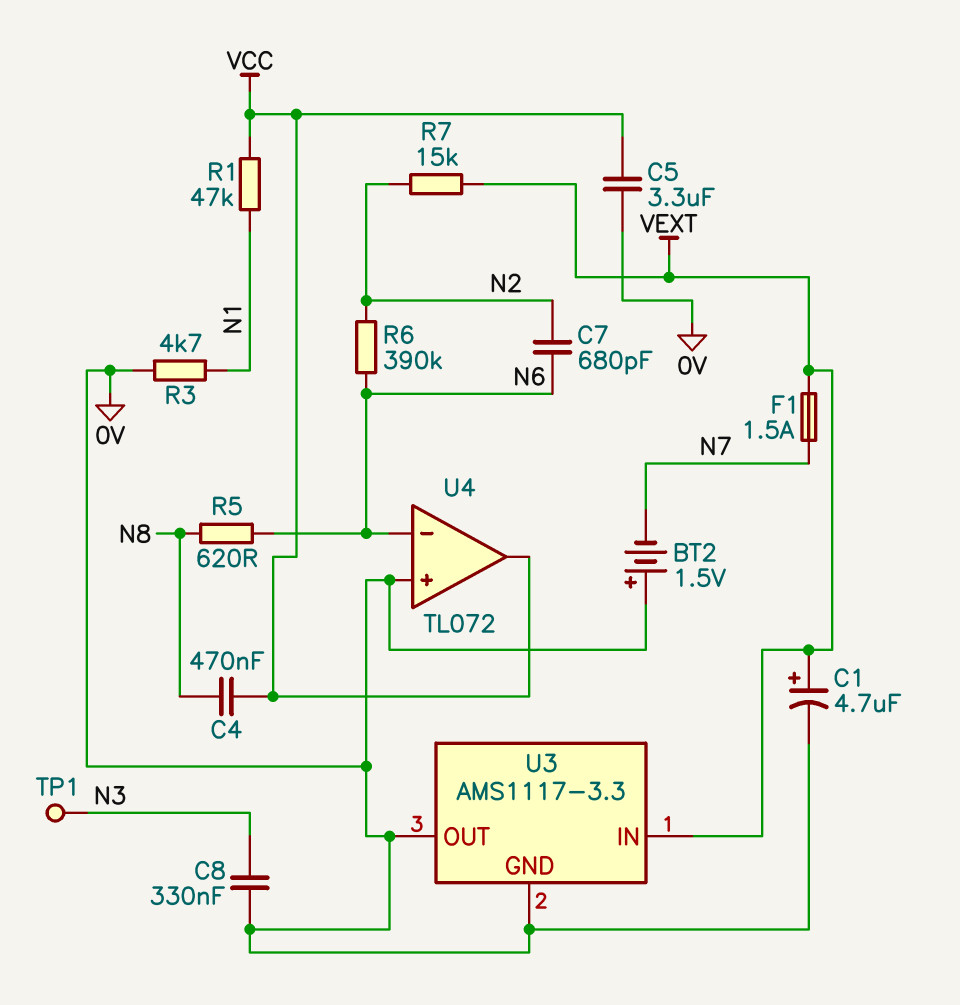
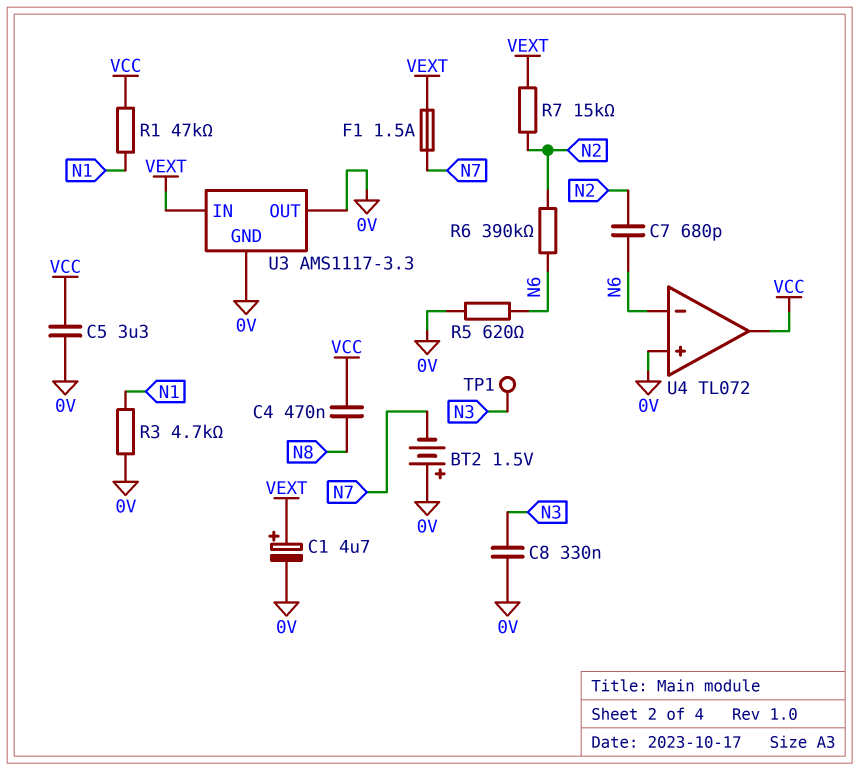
R5: 620 (N6, N8) -> 620 (0V, N6)

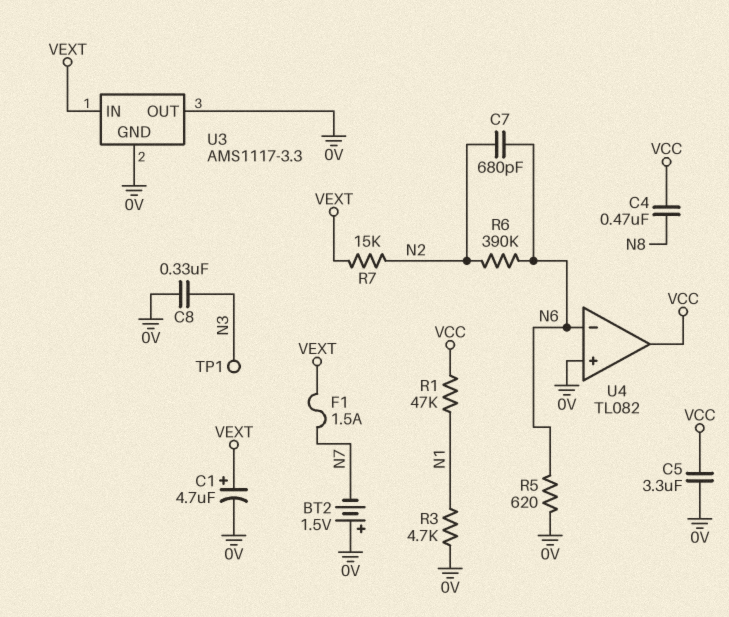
U4: TL072 -> TL082

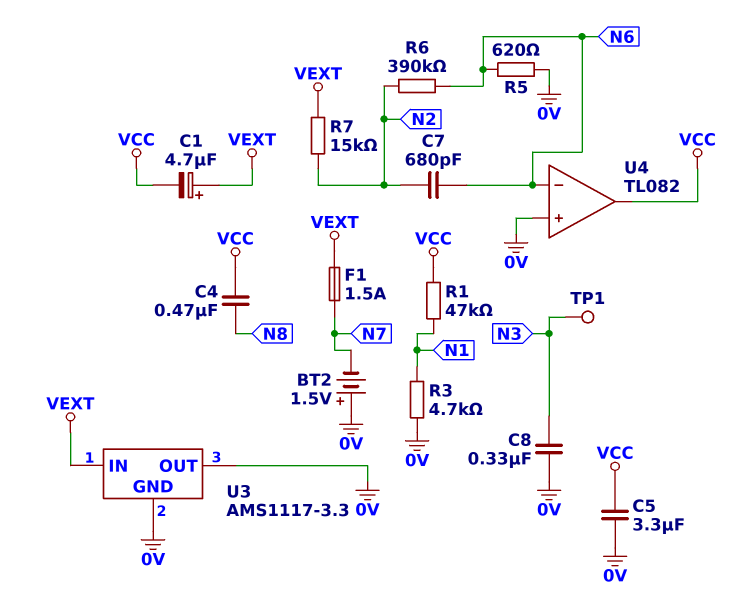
C1: 4.7uF (plus VEXT, minus 0V) -> 4.7uF (plus VEXT, minus VCC)

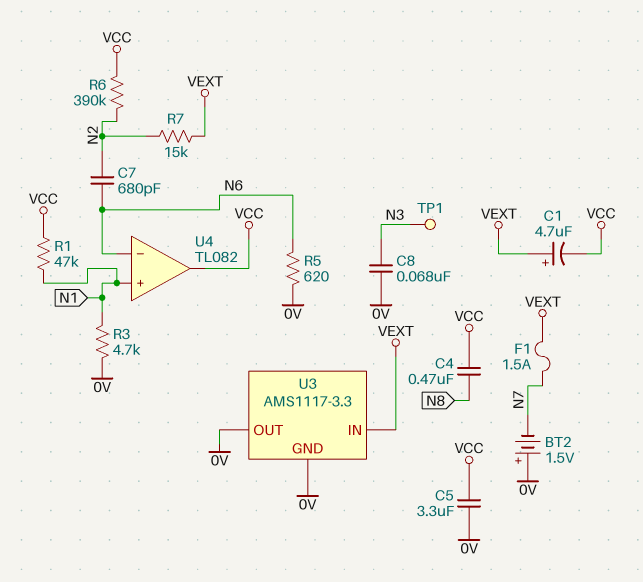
C8: 330nF (0V, N3) -> 68nF (0V, N3)
R6: 390k (N2, N6) -> 390k (N2, VCC)
U4 pin in+: 0V -> N1

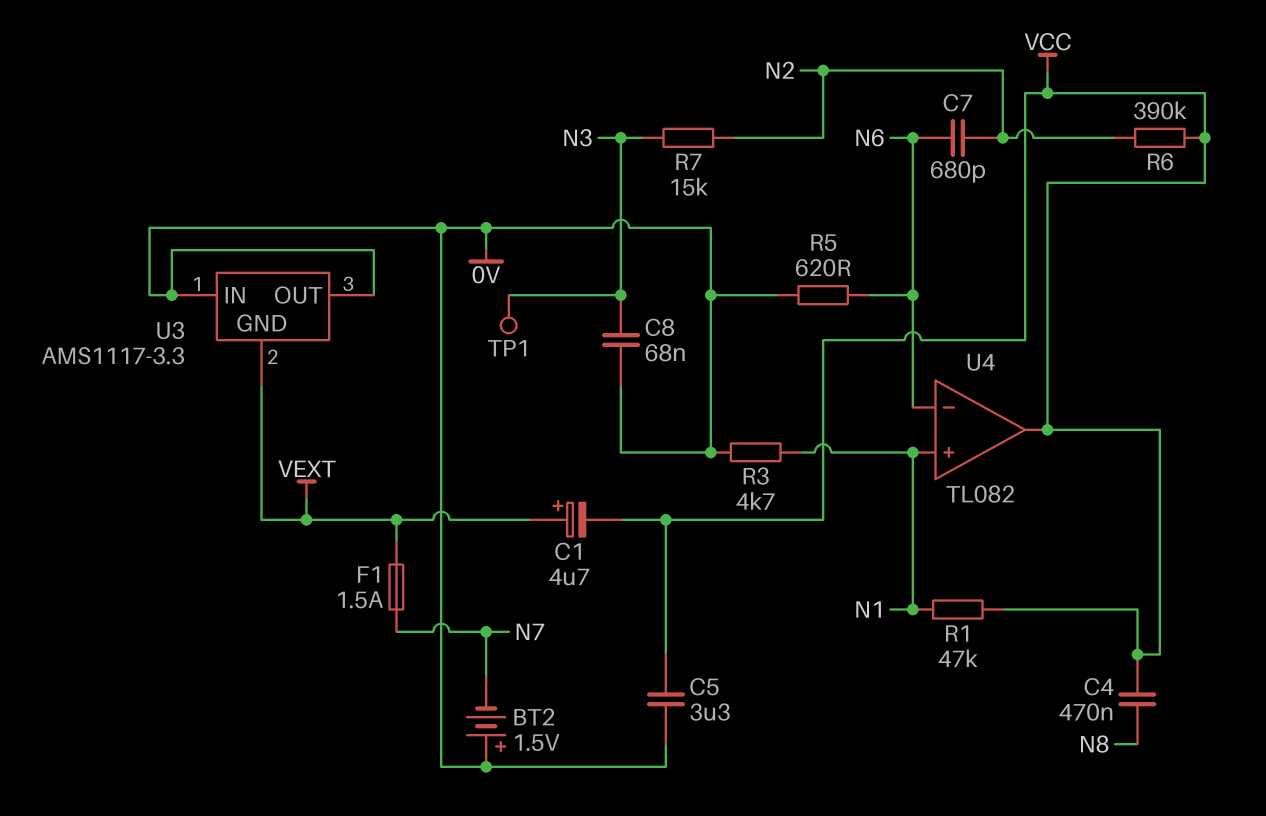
R7: 15k (N2, VEXT) -> 15k (N2, N3)
U3 pin GND: 0V -> VEXT
U3 pin IN: VEXT -> 0V

